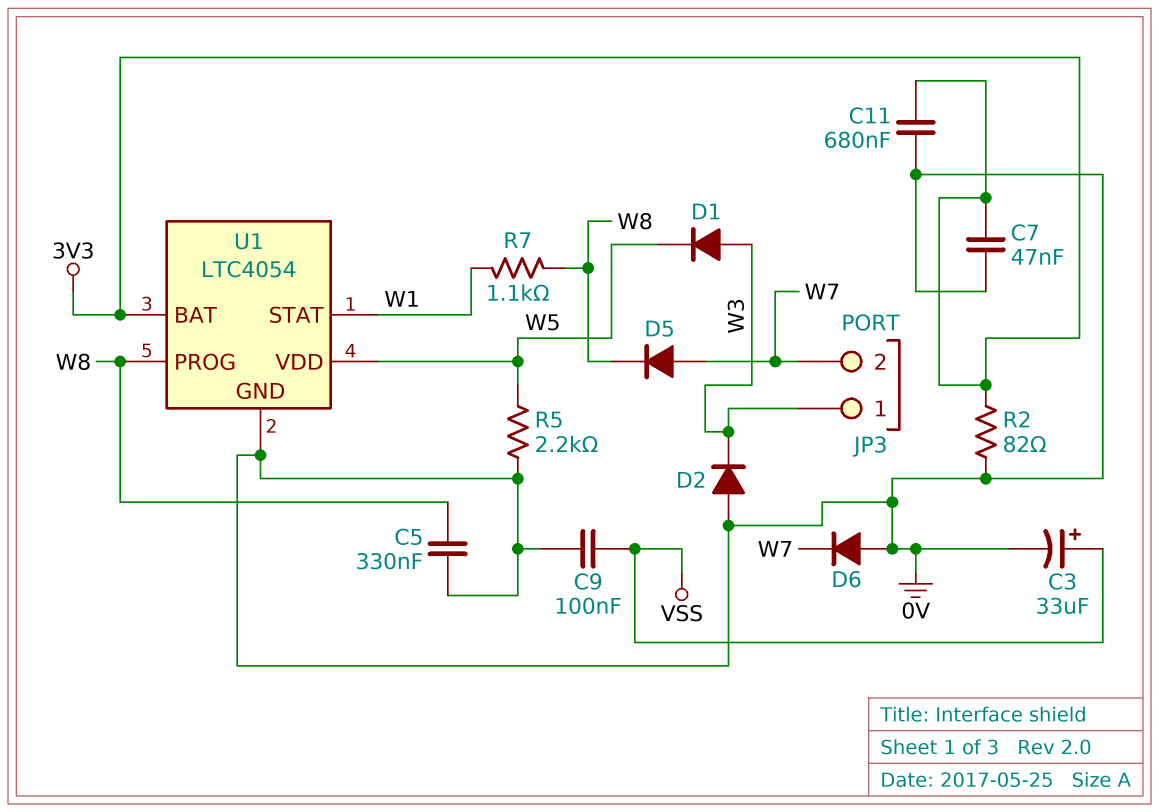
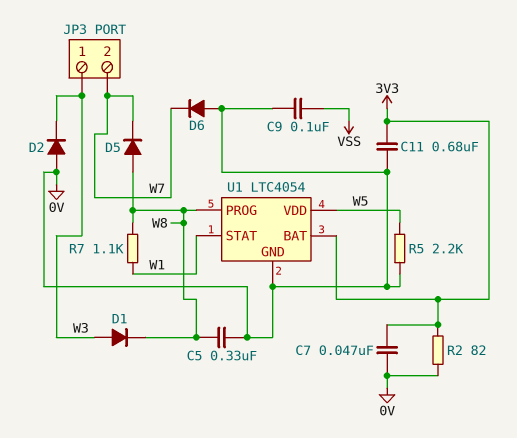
C3: 33uF (plus VSS, minus 0V) -> none
D1: diode (A W3, K W5) -> diode (A W3, K W8)
D5: diode (A W7, K W8) -> diode (A W8, K W7)

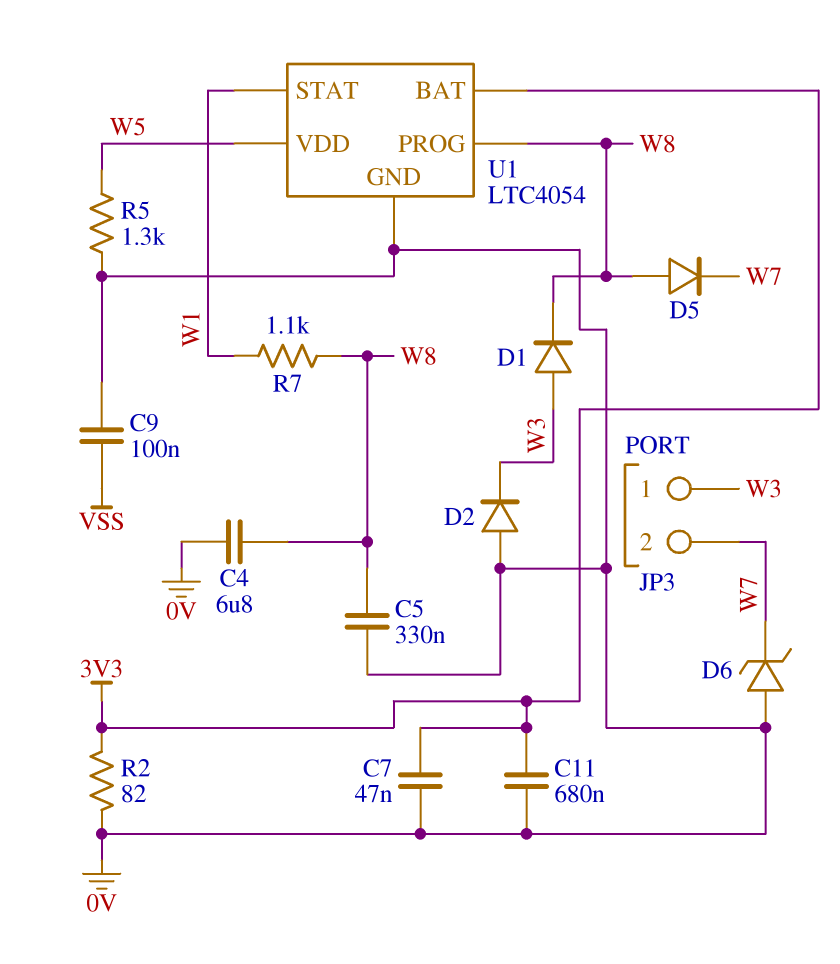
C4: none -> 6.8uF (0V, W8)
D6: diode (A 0V, K W7) -> zener (A 0V, K W7)
R5: 2.2k (0V, W5) -> 1.3k (0V, W5)

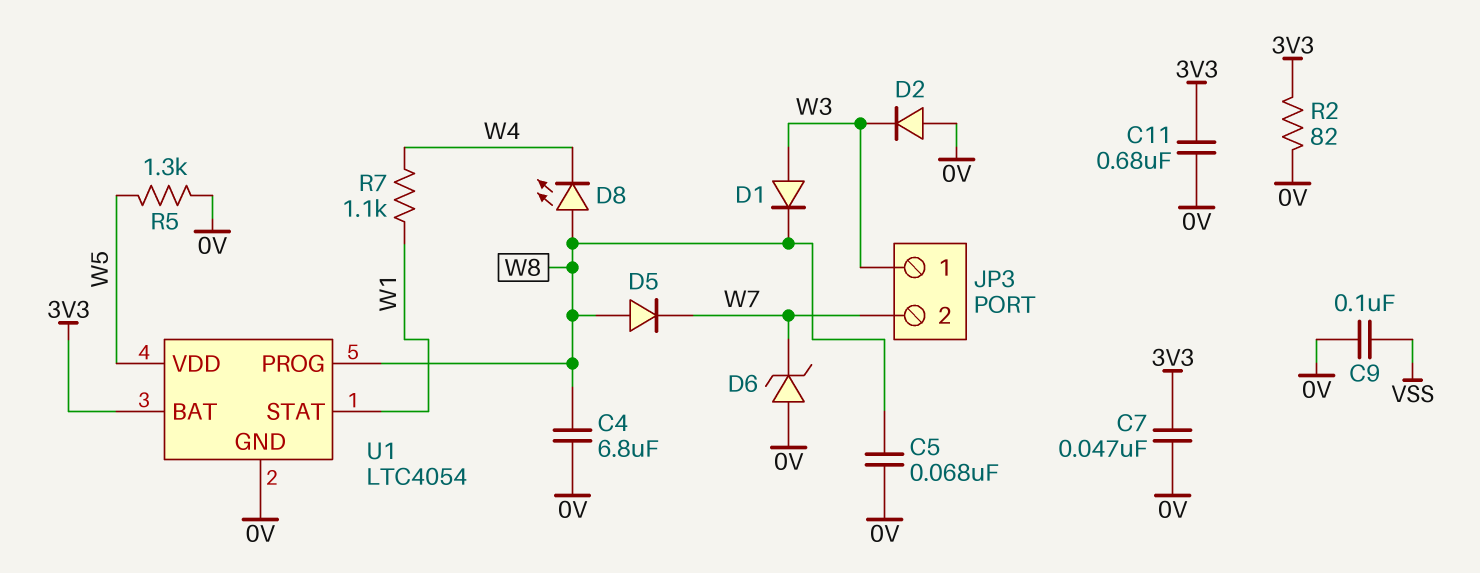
C5: 330nF (0V, W8) -> 68nF (0V, W8)
D8: none -> LED (A W8, K W4)
R7: 1.1k (W1, W8) -> 1.1k (W1, W4)

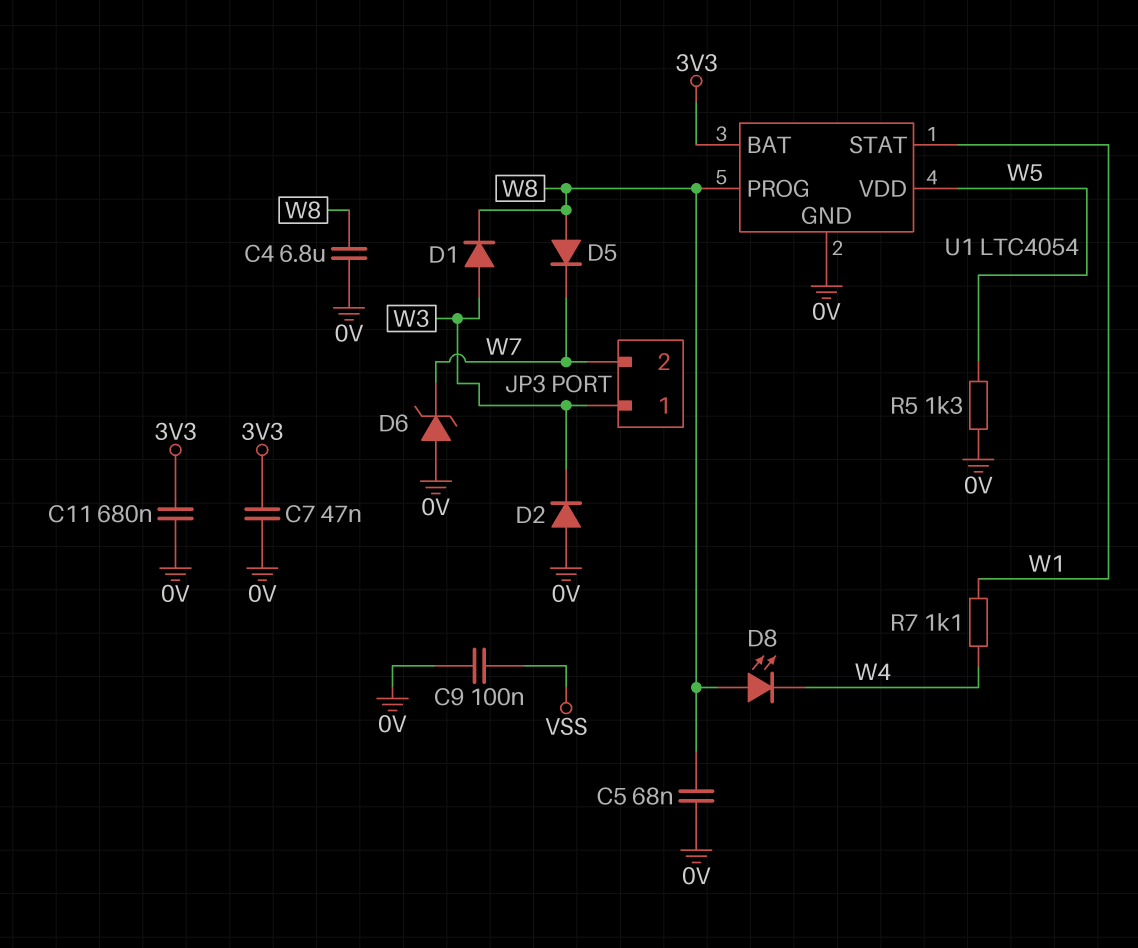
R2: 82 (0V, 3V3) -> none

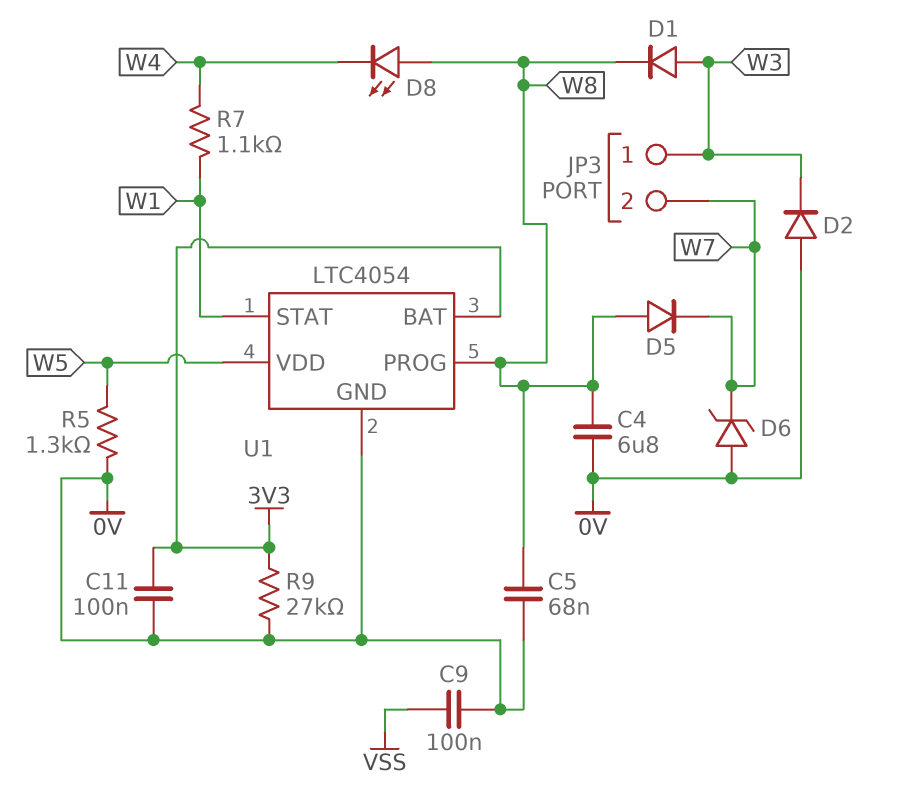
C7: 47nF (0V, 3V3) -> none
C11: 680nF (0V, 3V3) -> 100nF (0V, 3V3)
R9: none -> 27k (0V, 3V3)

